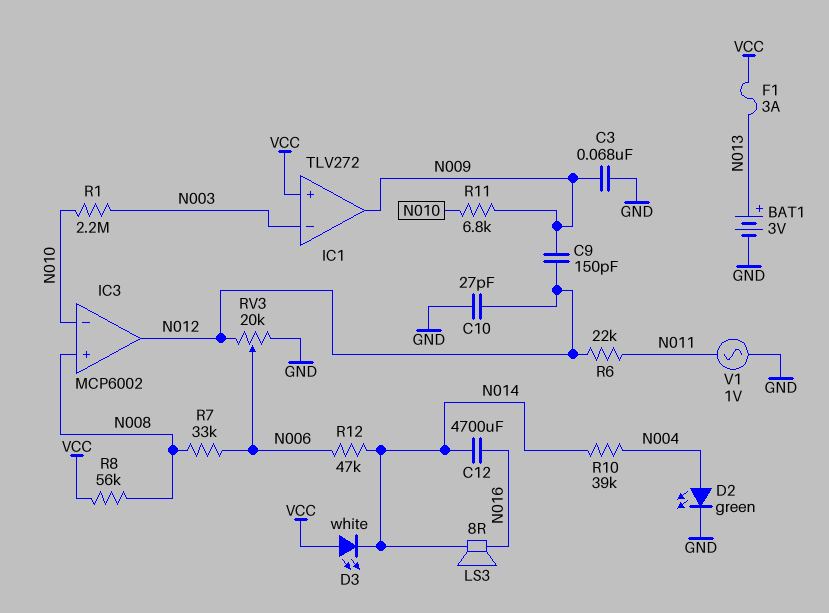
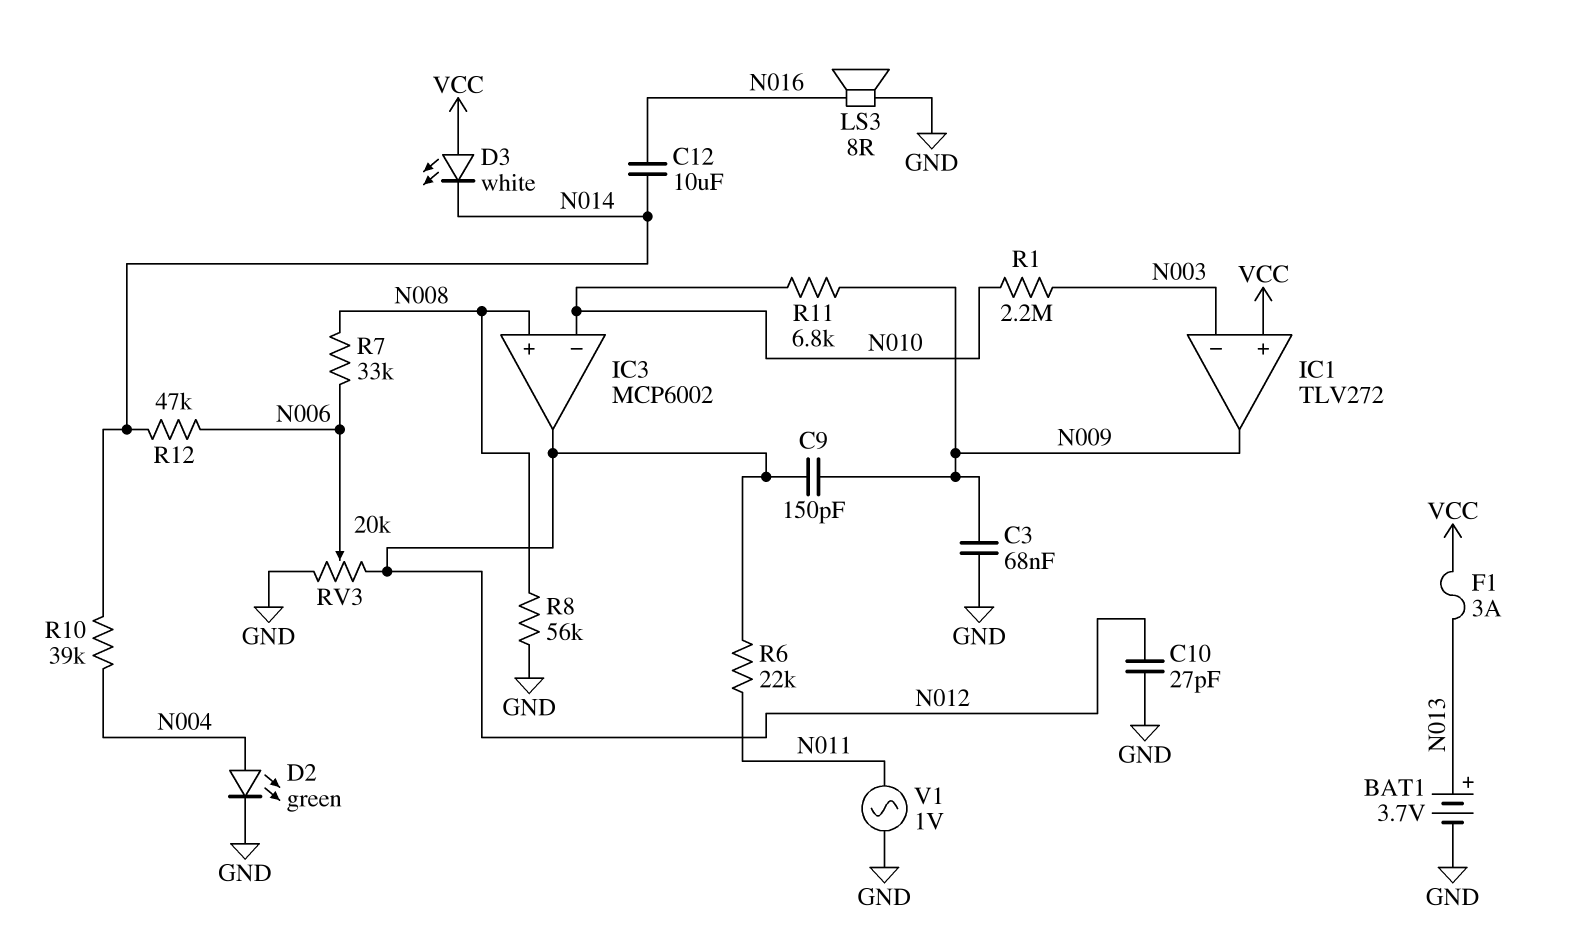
BAT1: 3V (plus N013, minus GND) -> 3.7V (plus N013, minus GND)
C12: 4700uF (N014, N016) -> 10uF (N014, N016)
LS3: speaker 8R (N014, N016) -> speaker 8R (GND, N016)
R8: 56k (N008, VCC) -> 56k (GND, N008)

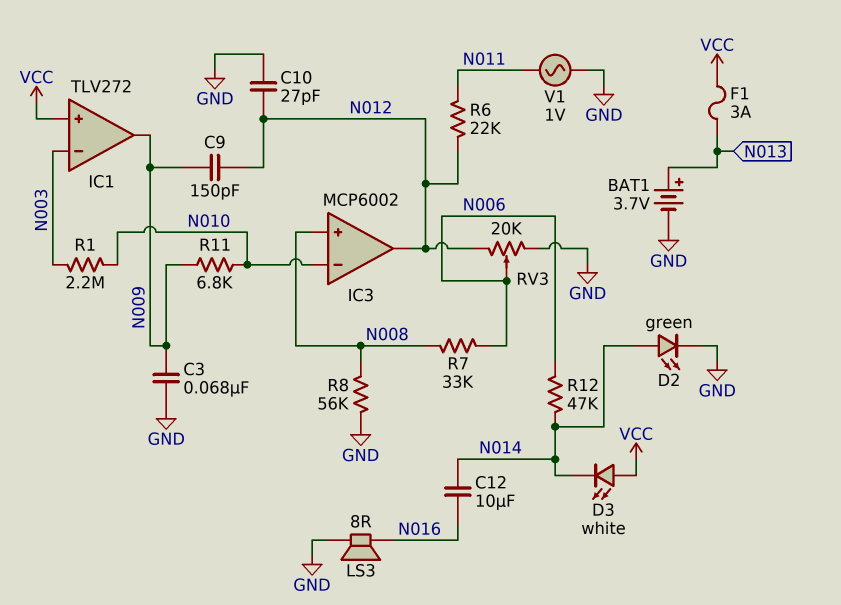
D2: LED green (A N004, K GND) -> LED green (A N014, K GND)
R10: 39k (N004, N014) -> none

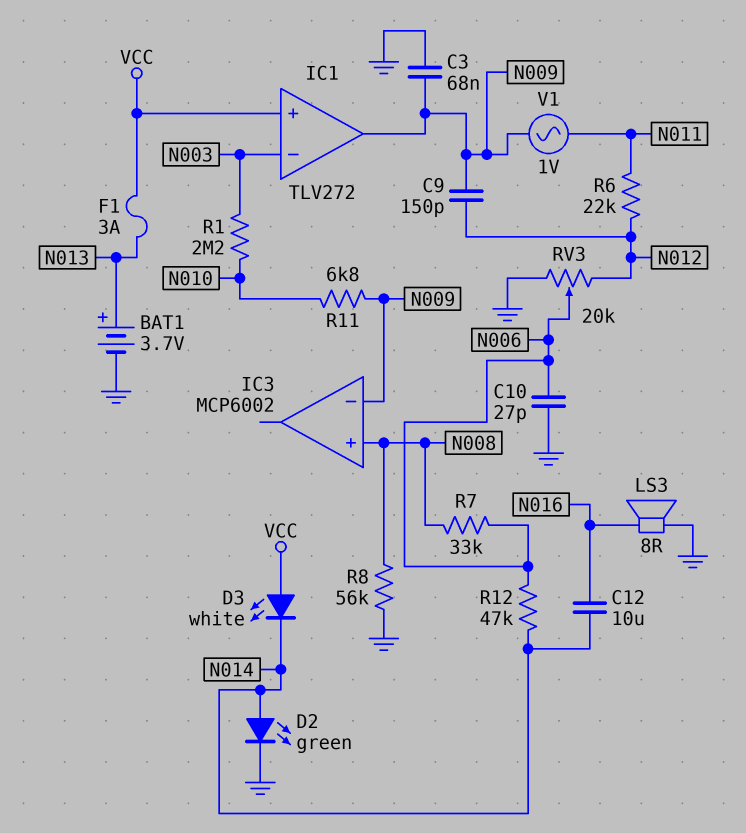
C10: 27pF (GND, N012) -> 27pF (GND, N006)
IC3 pin in-: N010 -> N009
IC3 pin out: N012 -> none
V1: AC 1V (GND, N011) -> AC 1V (N009, N011)

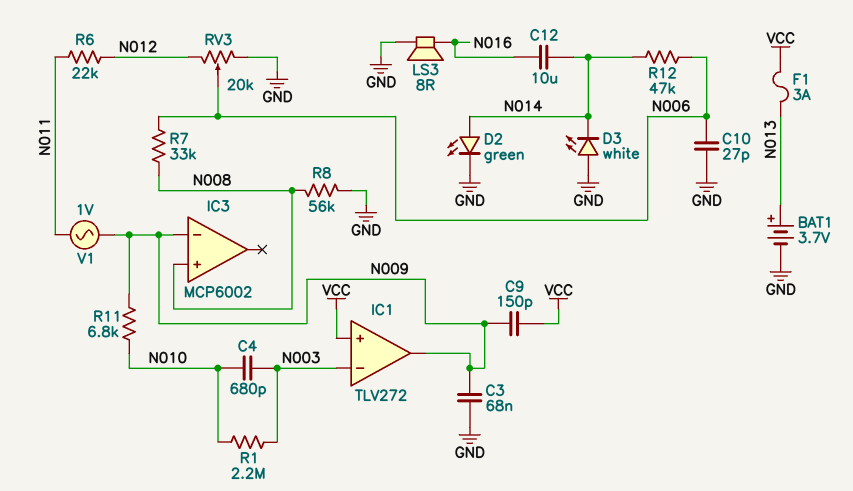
C4: none -> 680pF (N003, N010)
C9: 150pF (N009, N012) -> 150pF (N009, VCC)
D3: LED white (A VCC, K N014) -> LED white (A GND, K N014)

